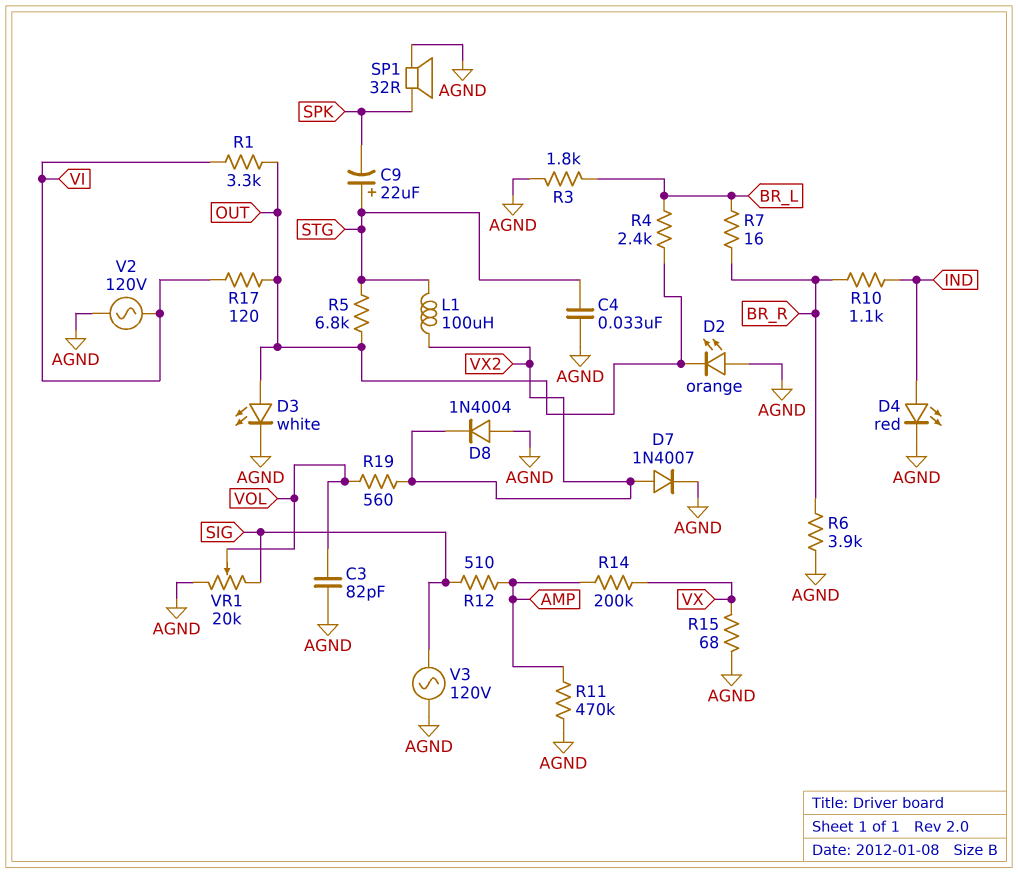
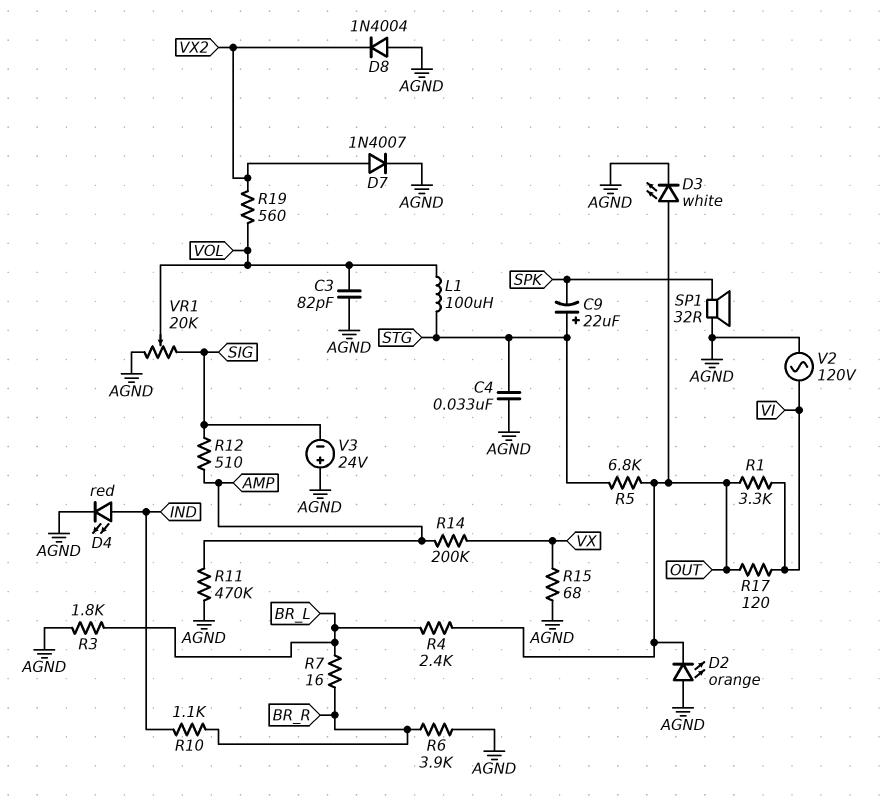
L1: 100uH (STG, VX2) -> 100uH (STG, VOL)
V3: AC 120V (AGND, SIG) -> 24V (plus AGND, minus SIG)

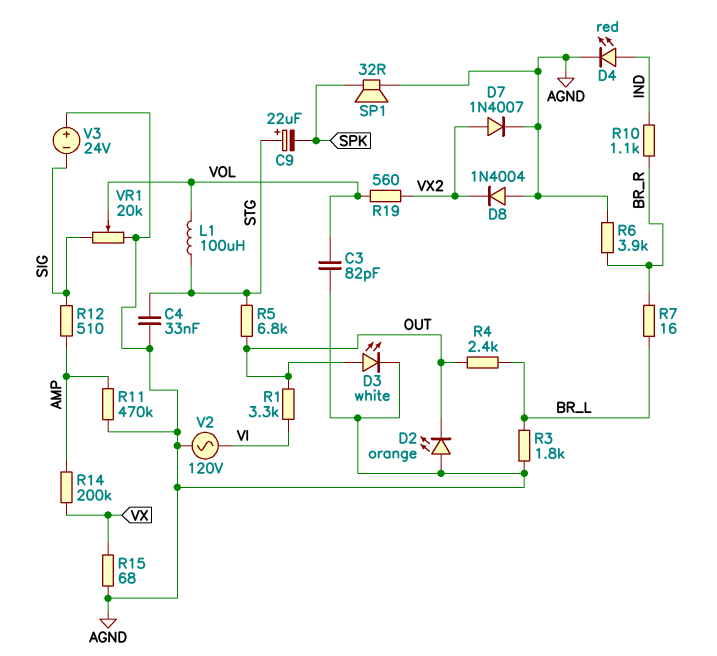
R17: 120 (OUT, VI) -> none

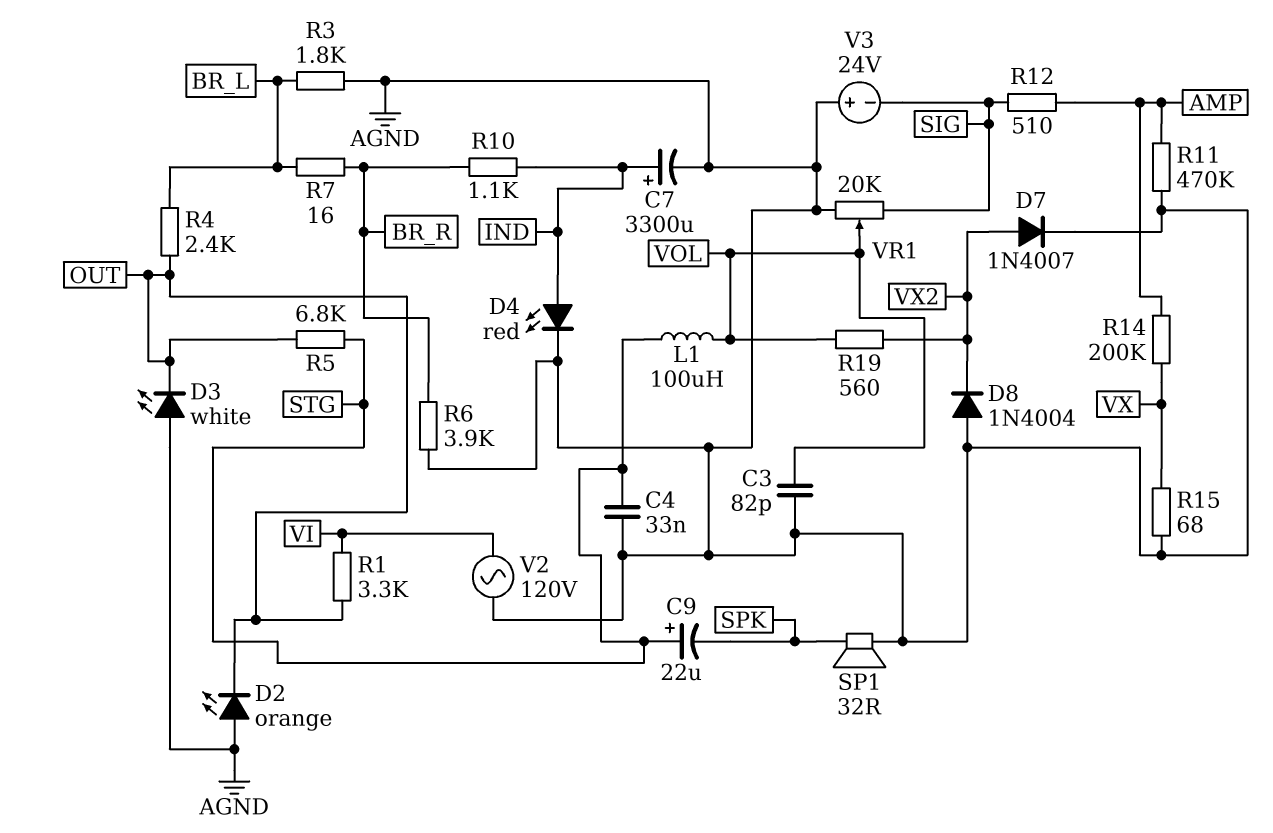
C7: none -> 3300uF (plus IND, minus AGND)
D3: LED white (A OUT, K AGND) -> LED white (A AGND, K OUT)

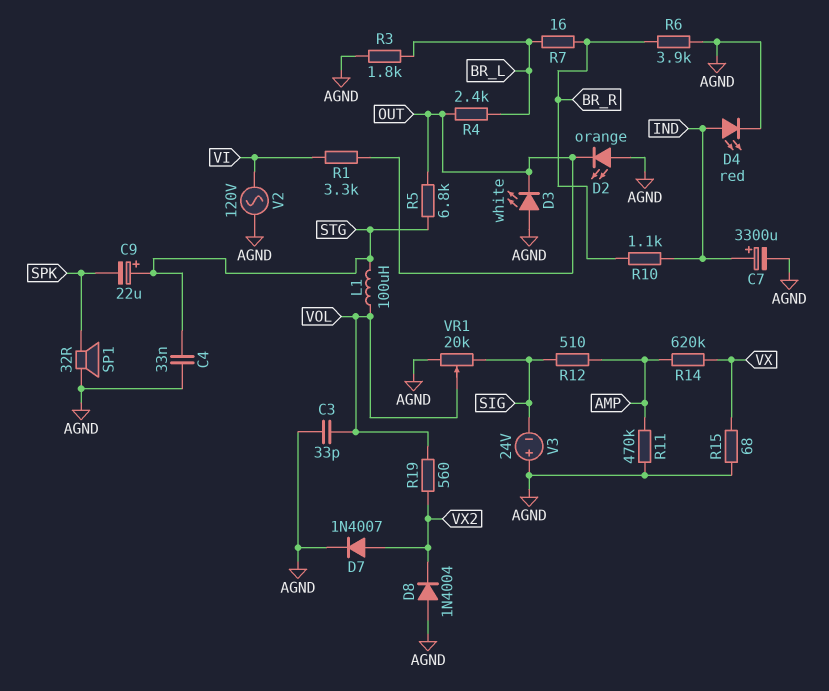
C3: 82pF (AGND, VOL) -> 33pF (AGND, VOL)
R14: 200k (AMP, VX) -> 620k (AMP, VX)

